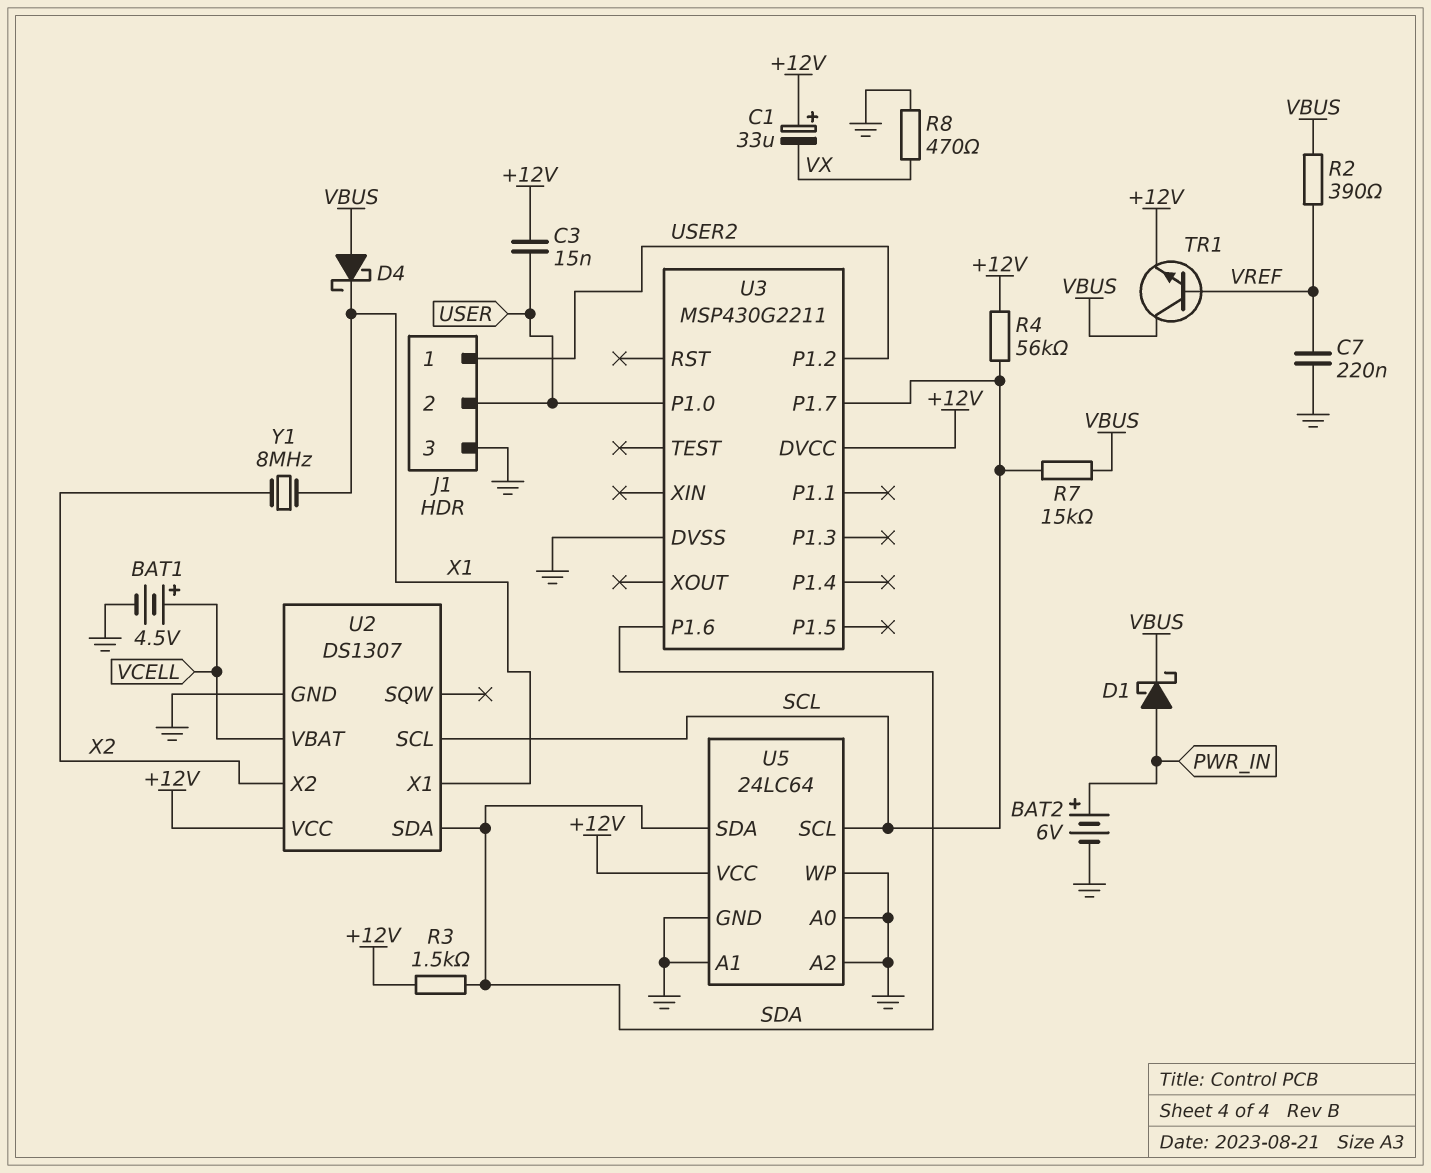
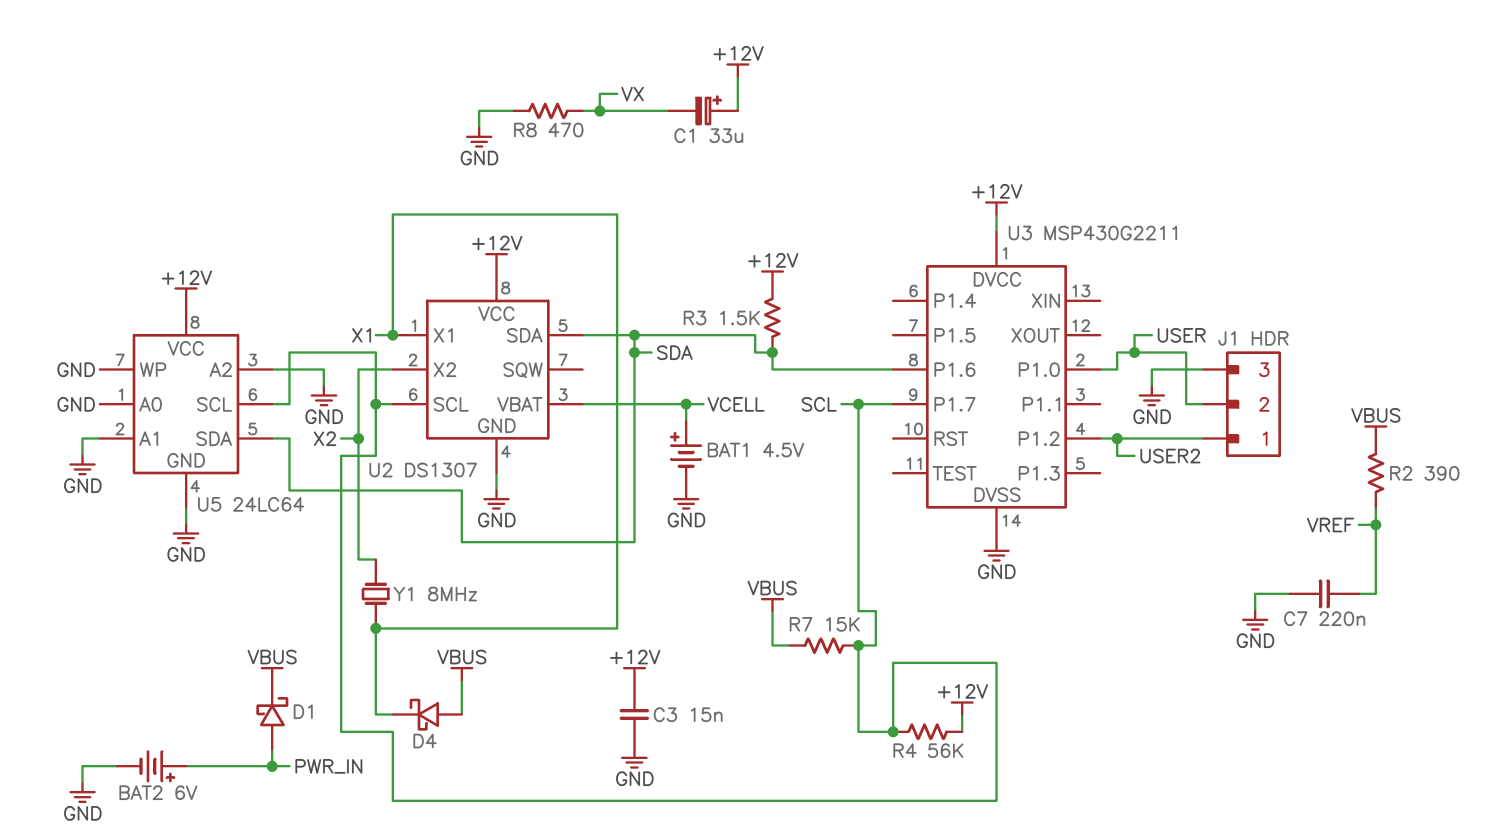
C3: 15nF (+12V, USER) -> 15nF (+12V, GND)
TR1: NPN (B VREF, C VBUS, E +12V) -> none

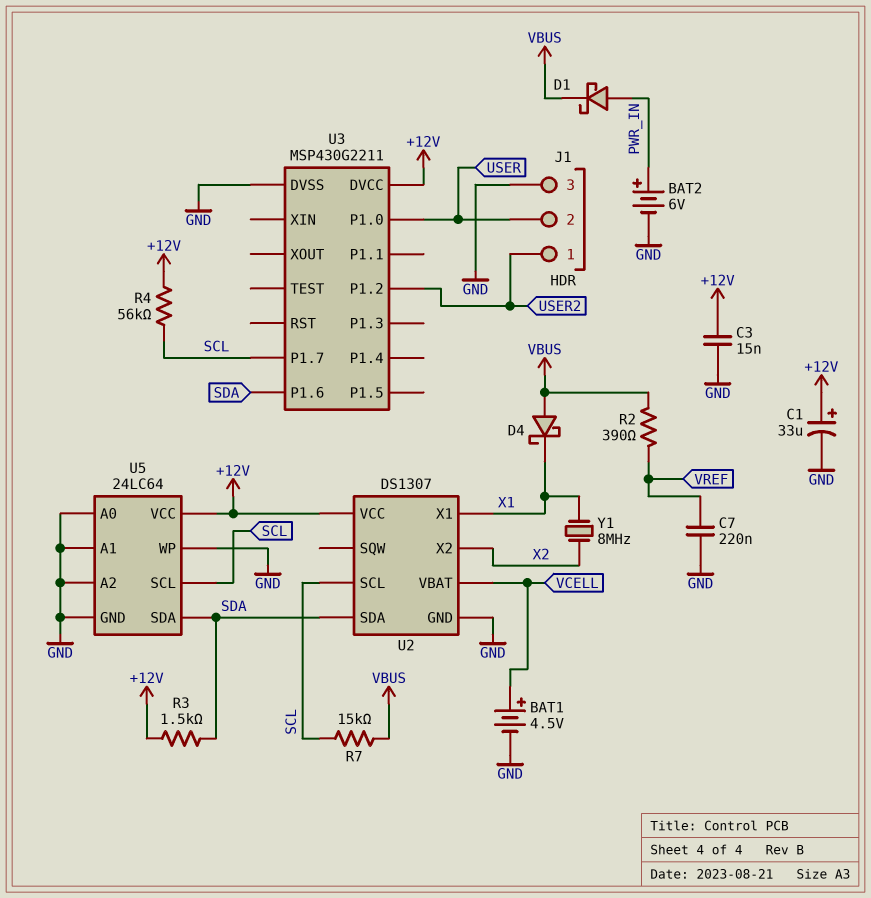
C1: 33uF (plus +12V, minus VX) -> 33uF (plus +12V, minus GND)
R8: 470 (GND, VX) -> none

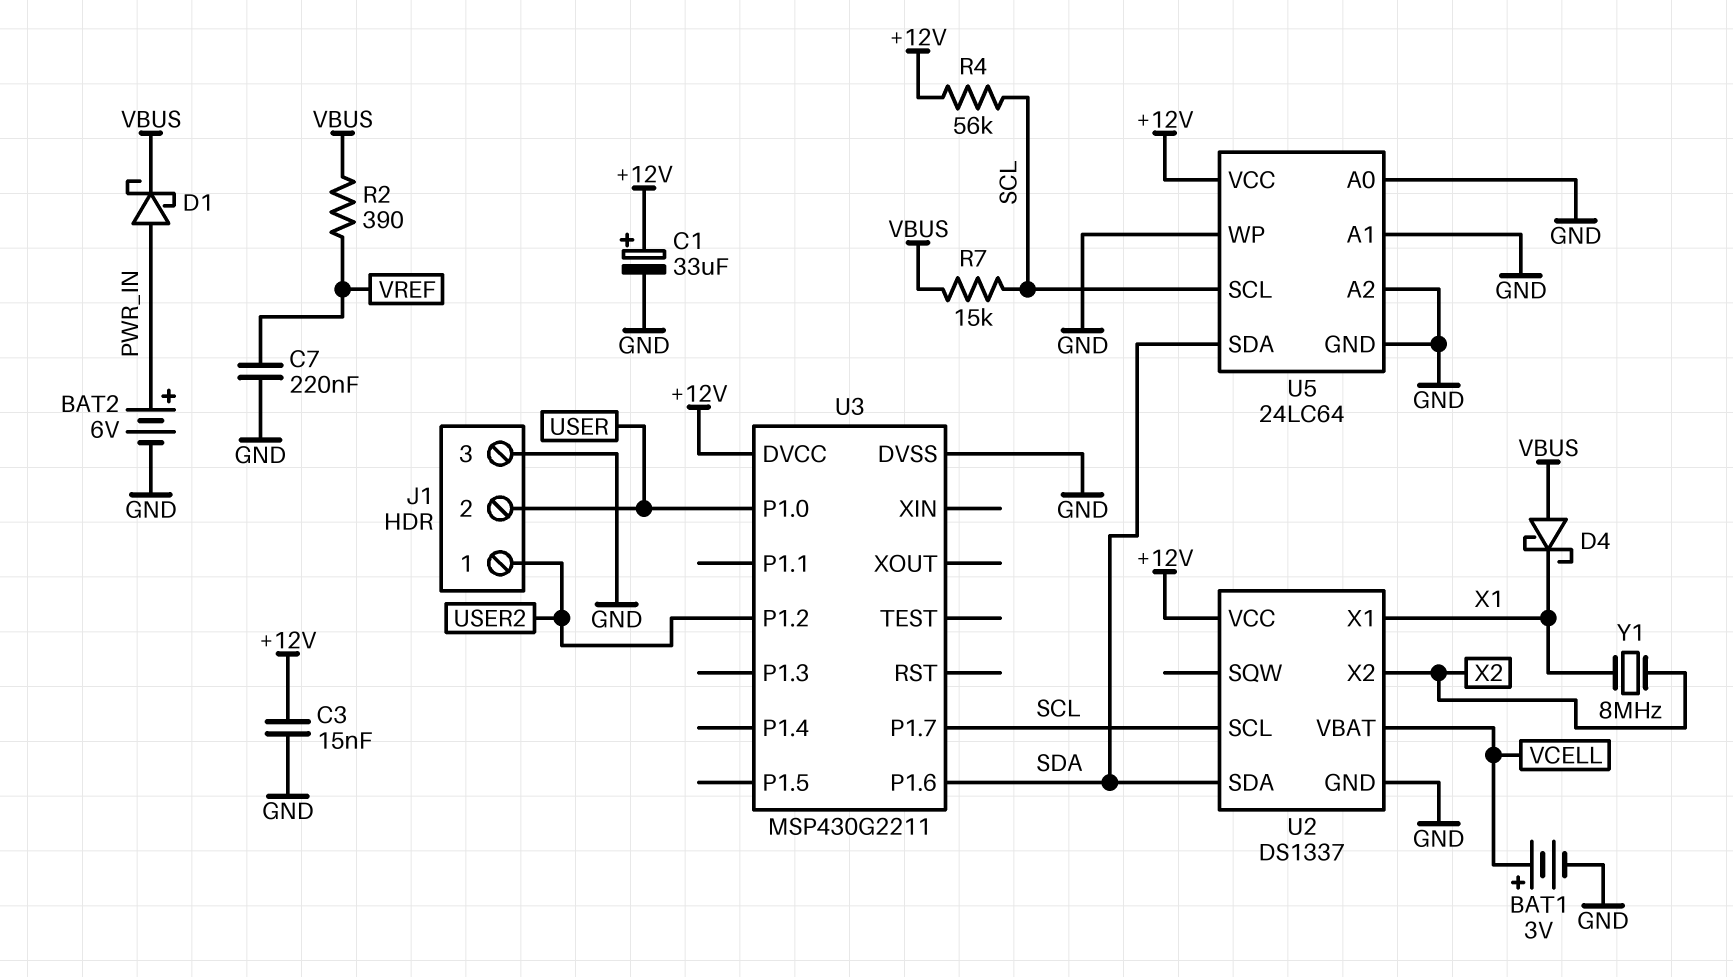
BAT1: 4.5V (plus VCELL, minus GND) -> 3V (plus VCELL, minus GND)
R3: 1.5k (+12V, SDA) -> none
U2: DS1307 -> DS1337

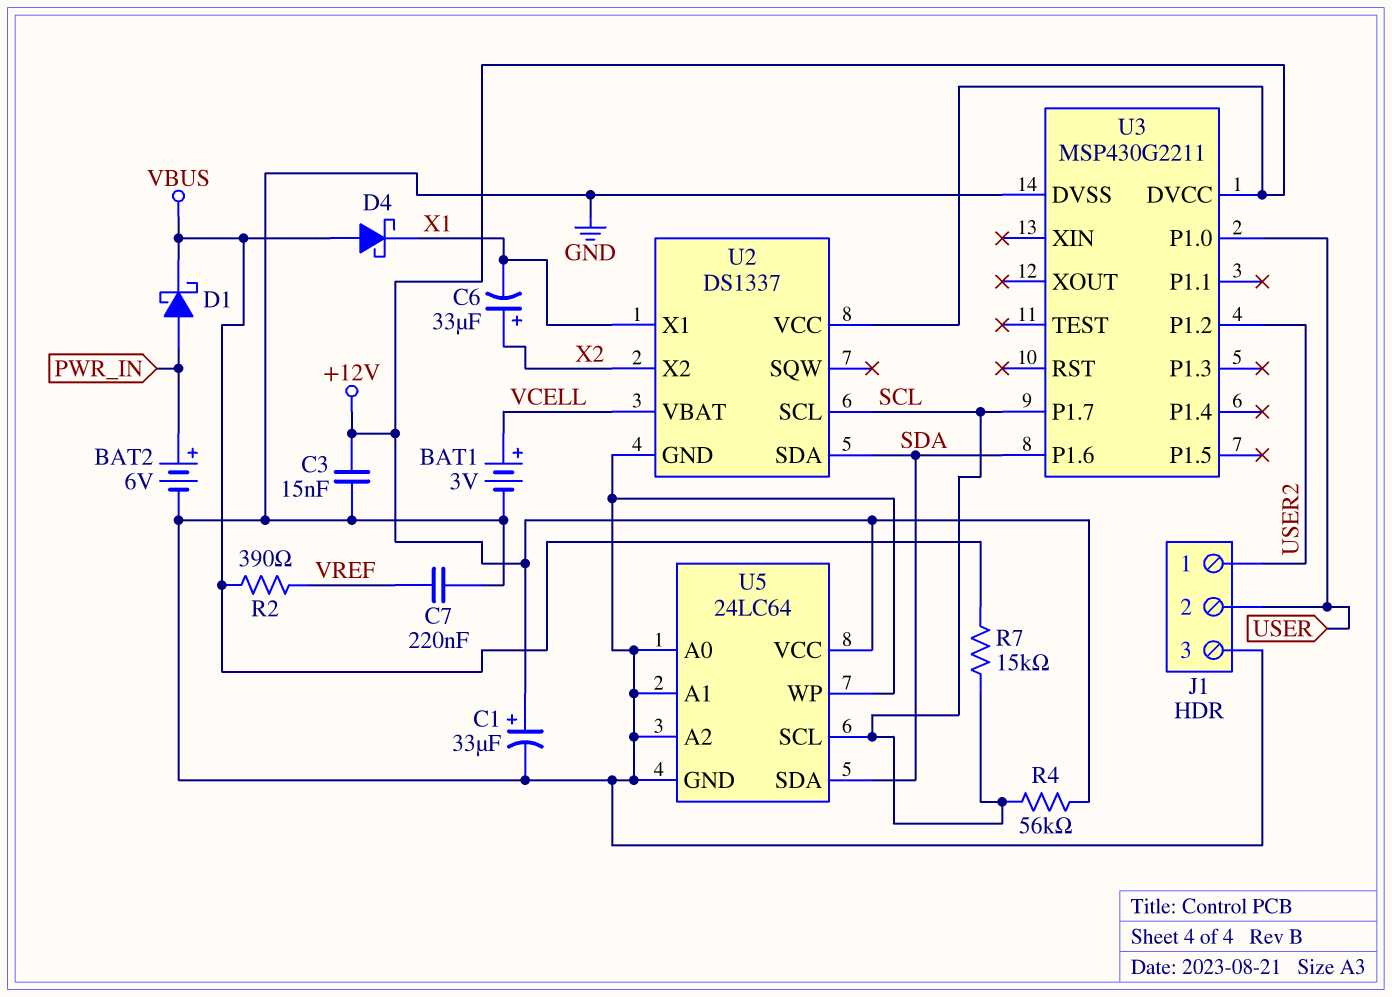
C6: none -> 33uF (plus X2, minus X1)
Y1: 8MHz (X1, X2) -> none

